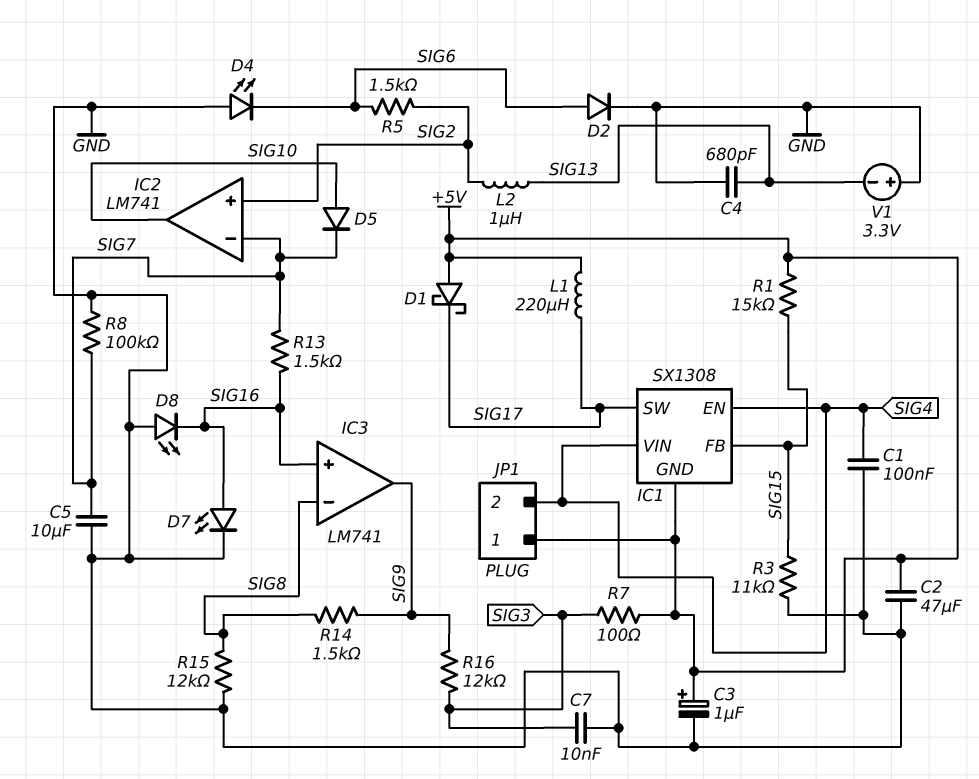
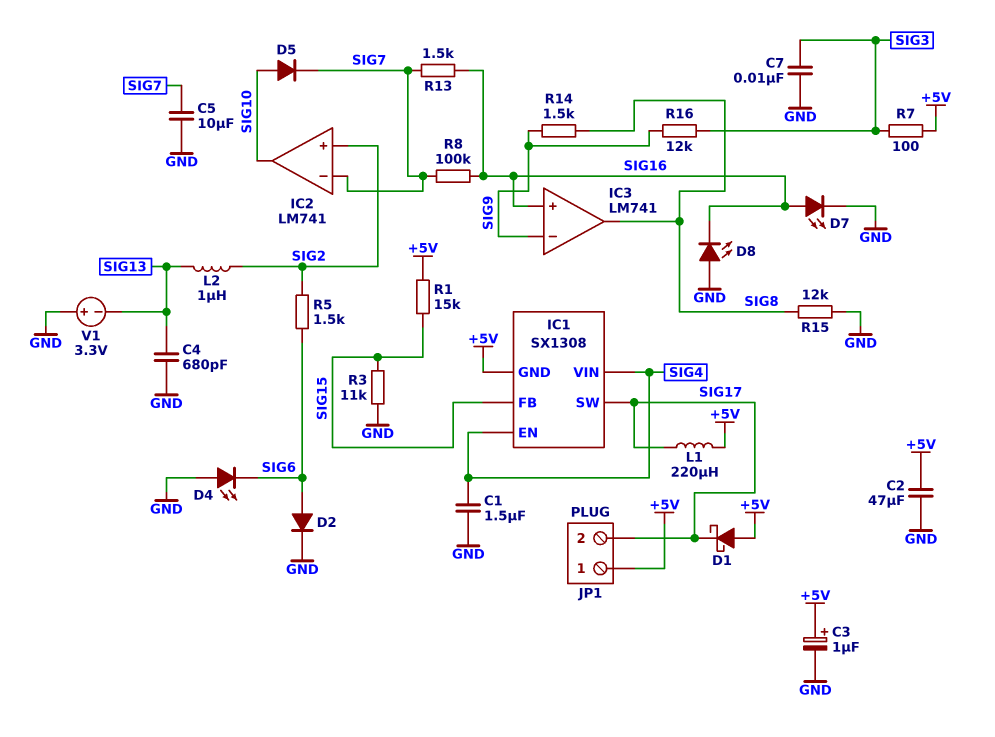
C1: 100nF (GND, SIG4) -> 1.5uF (GND, SIG4)
IC3 pin in-: SIG8 -> SIG9
IC3 pin out: SIG9 -> SIG8
JP1 pin 2: SIG4 -> SIG17
R8: 100k (GND, SIG7) -> 100k (SIG7, SIG16)

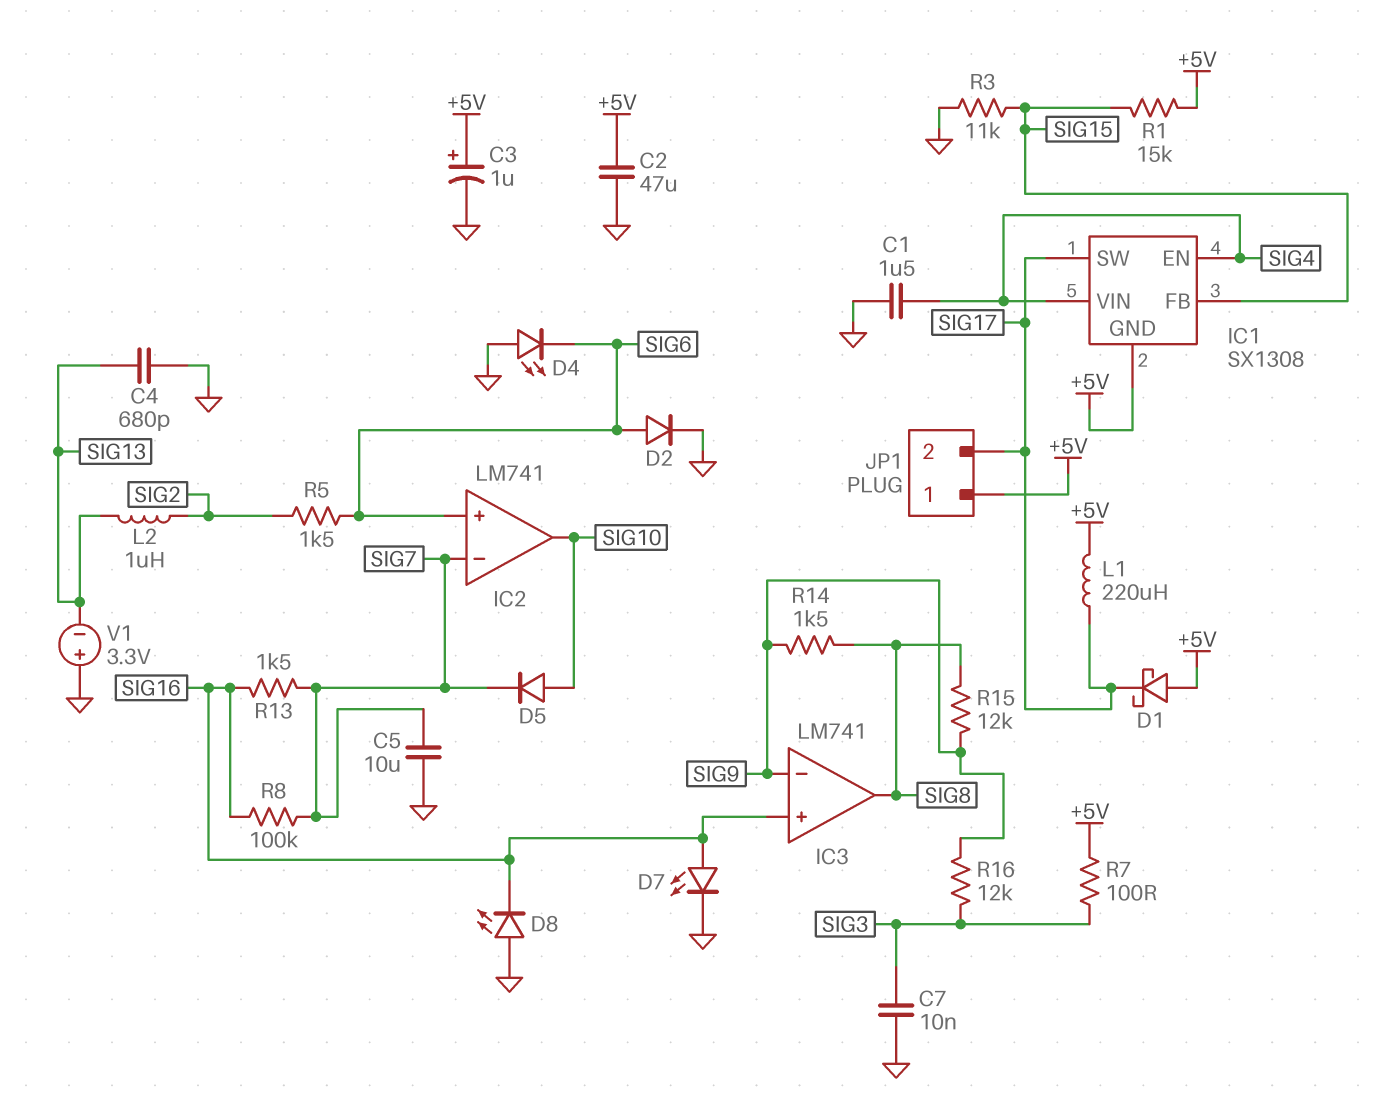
IC2 pin in+: SIG2 -> SIG6
R15: 12k (GND, SIG8) -> 12k (SIG8, SIG9)

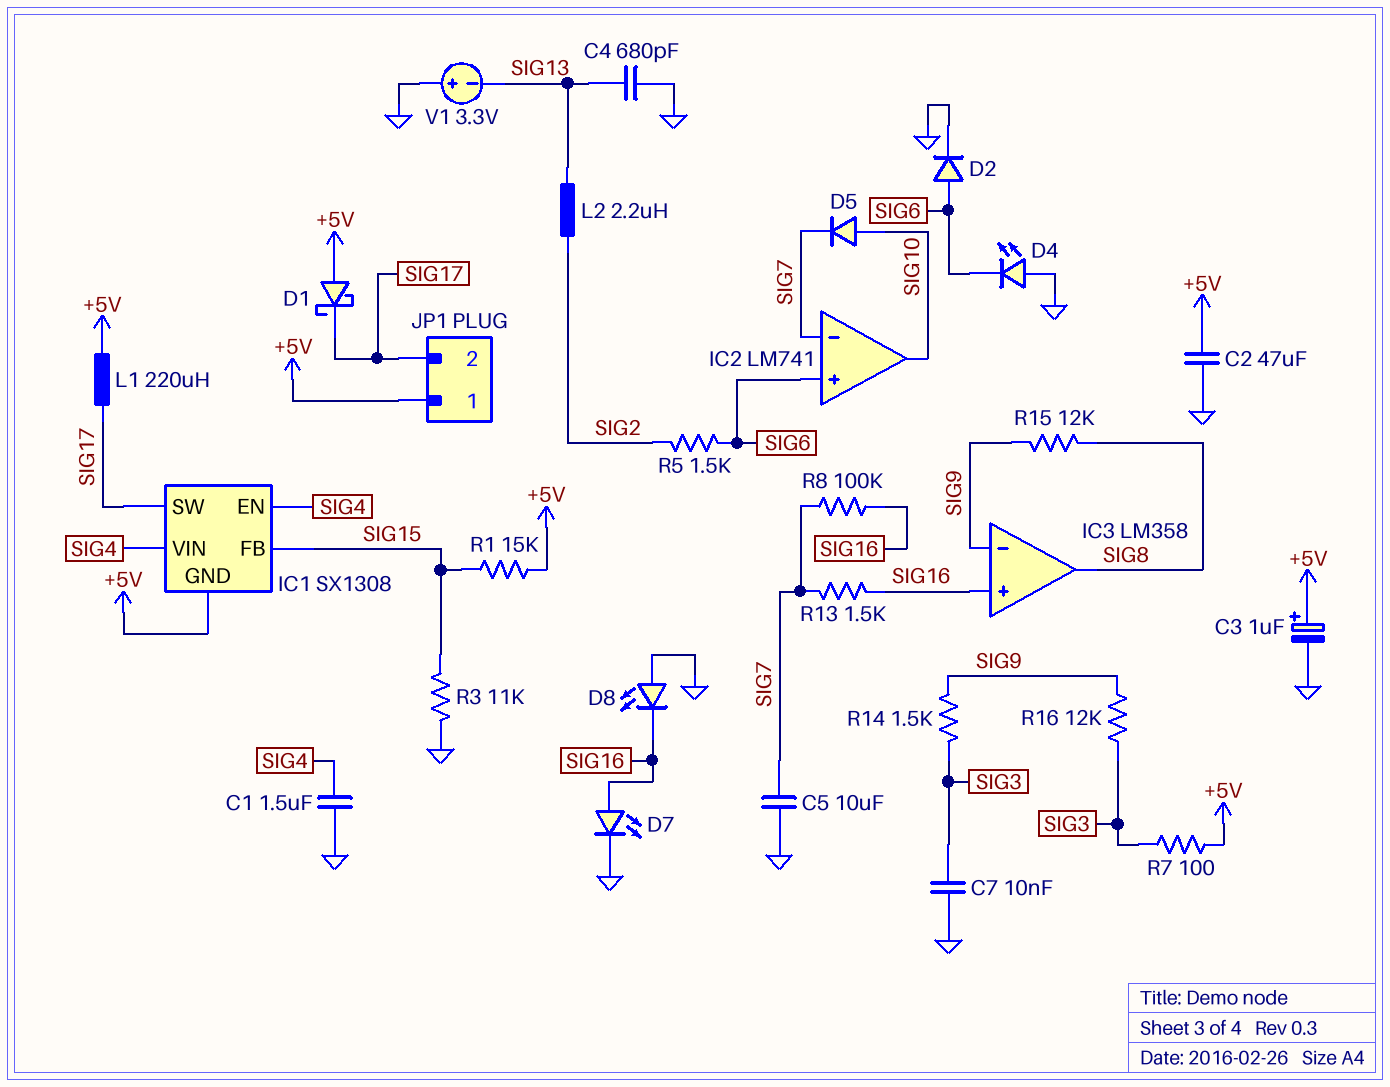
IC3: LM741 -> LM358
L2: 1uH (SIG2, SIG13) -> 2.2uH (SIG2, SIG13)
R14: 1.5k (SIG8, SIG9) -> 1.5k (SIG3, SIG9)

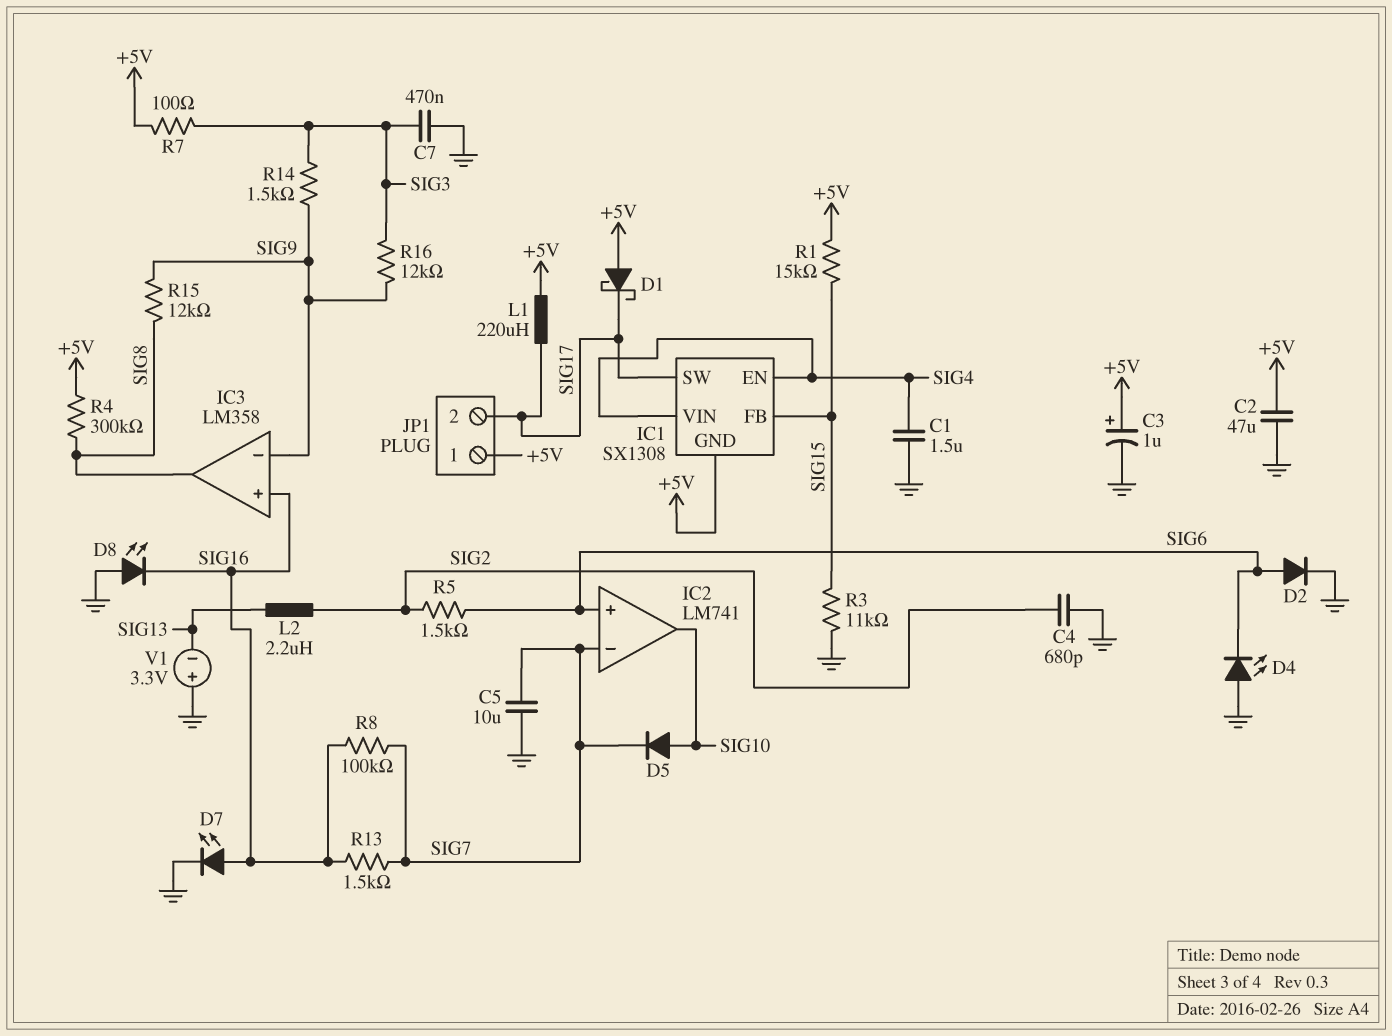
C4: 680pF (GND, SIG13) -> 680pF (GND, SIG2)
C7: 10nF (GND, SIG3) -> 470nF (GND, SIG3)
R4: none -> 300k (+5V, SIG8)

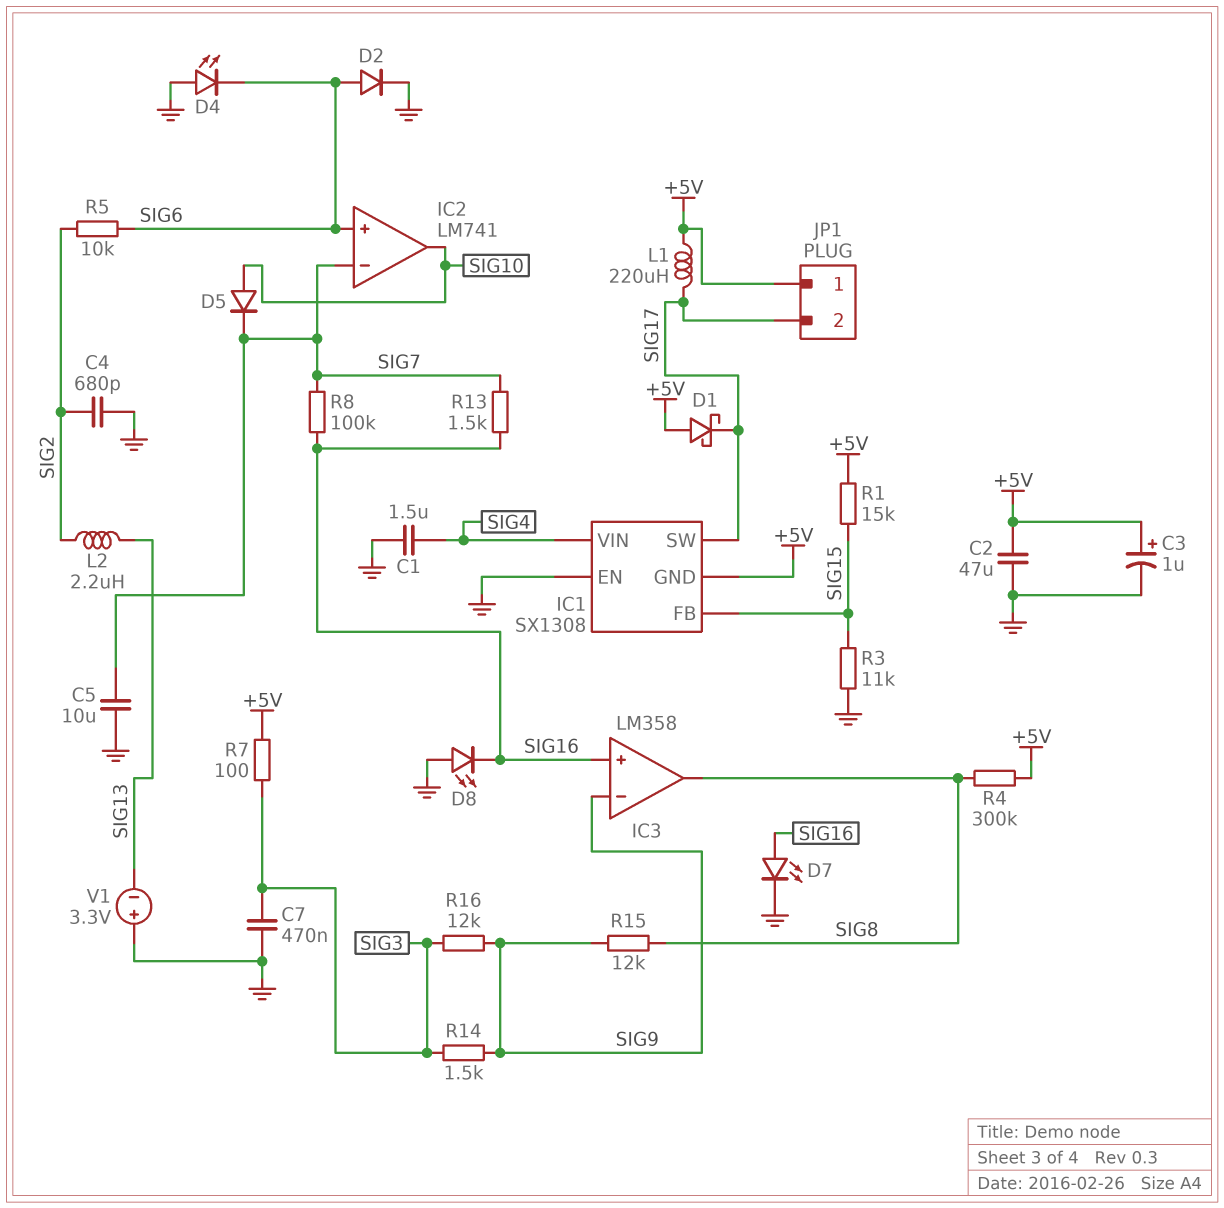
IC1 pin EN: SIG4 -> GND
R5: 1.5k (SIG2, SIG6) -> 10k (SIG2, SIG6)

